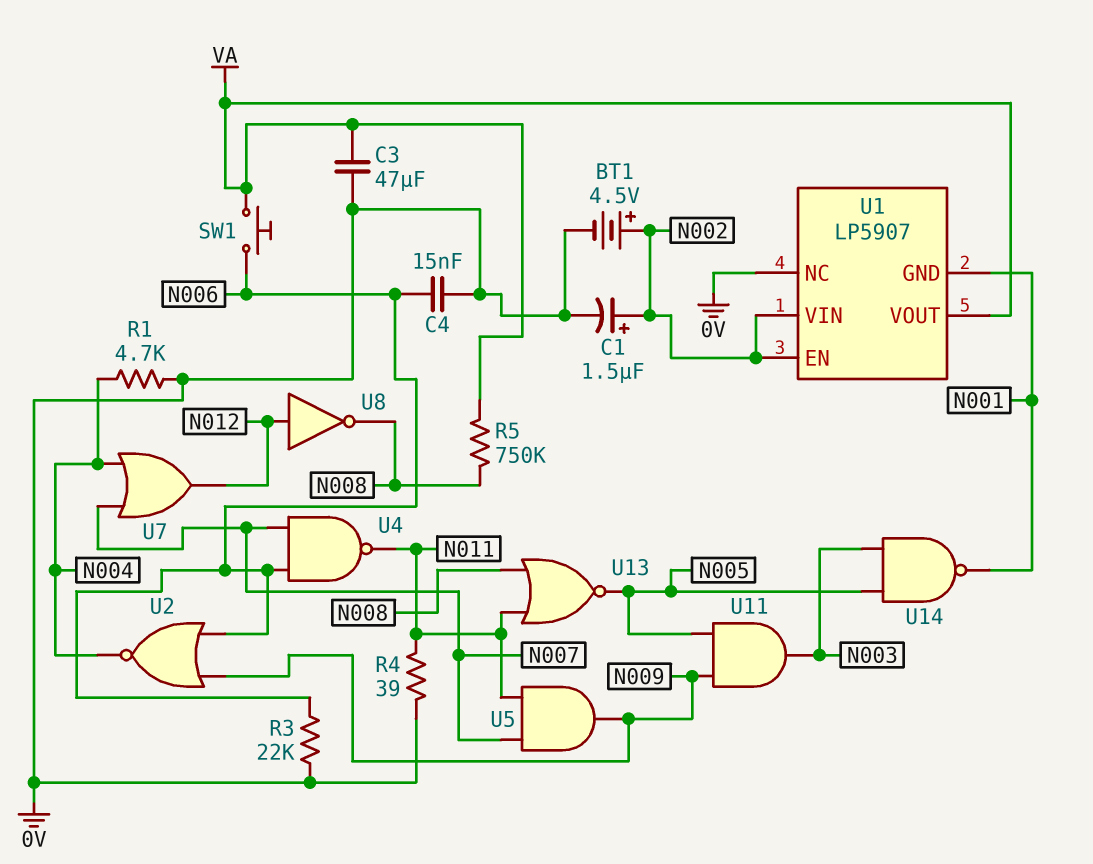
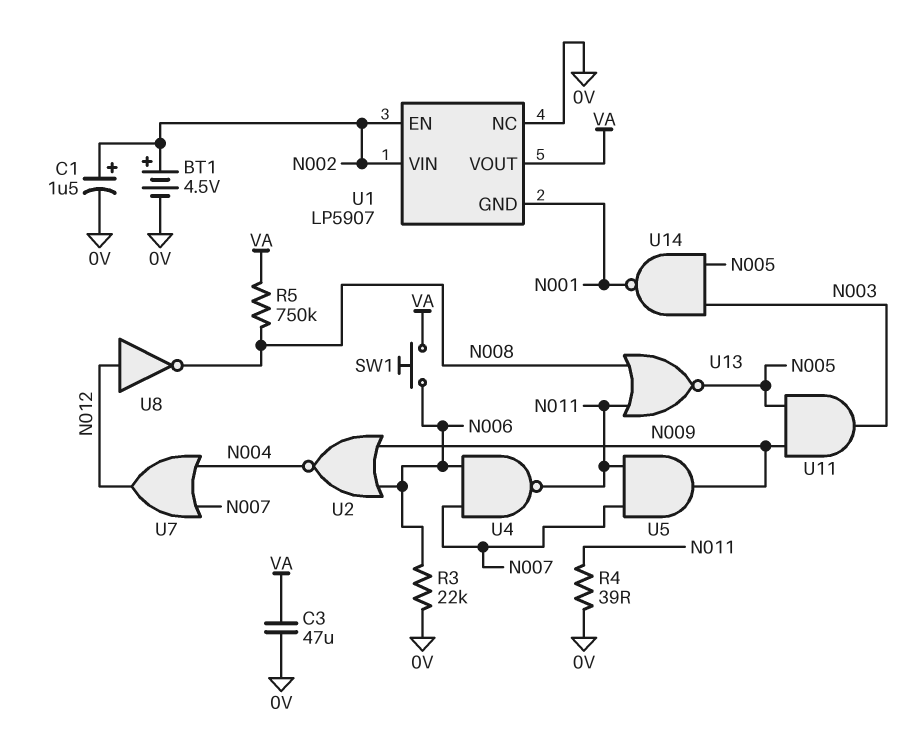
C4: 15nF (0V, N006) -> none
R1: 4.7k (0V, N004) -> none

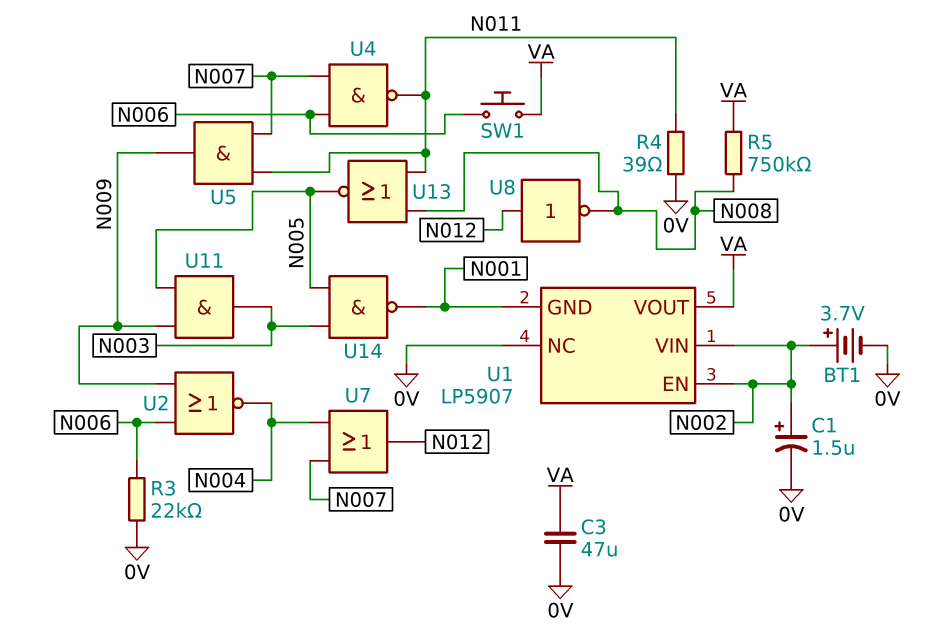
BT1: 4.5V (plus N002, minus 0V) -> 3.7V (plus N002, minus 0V)

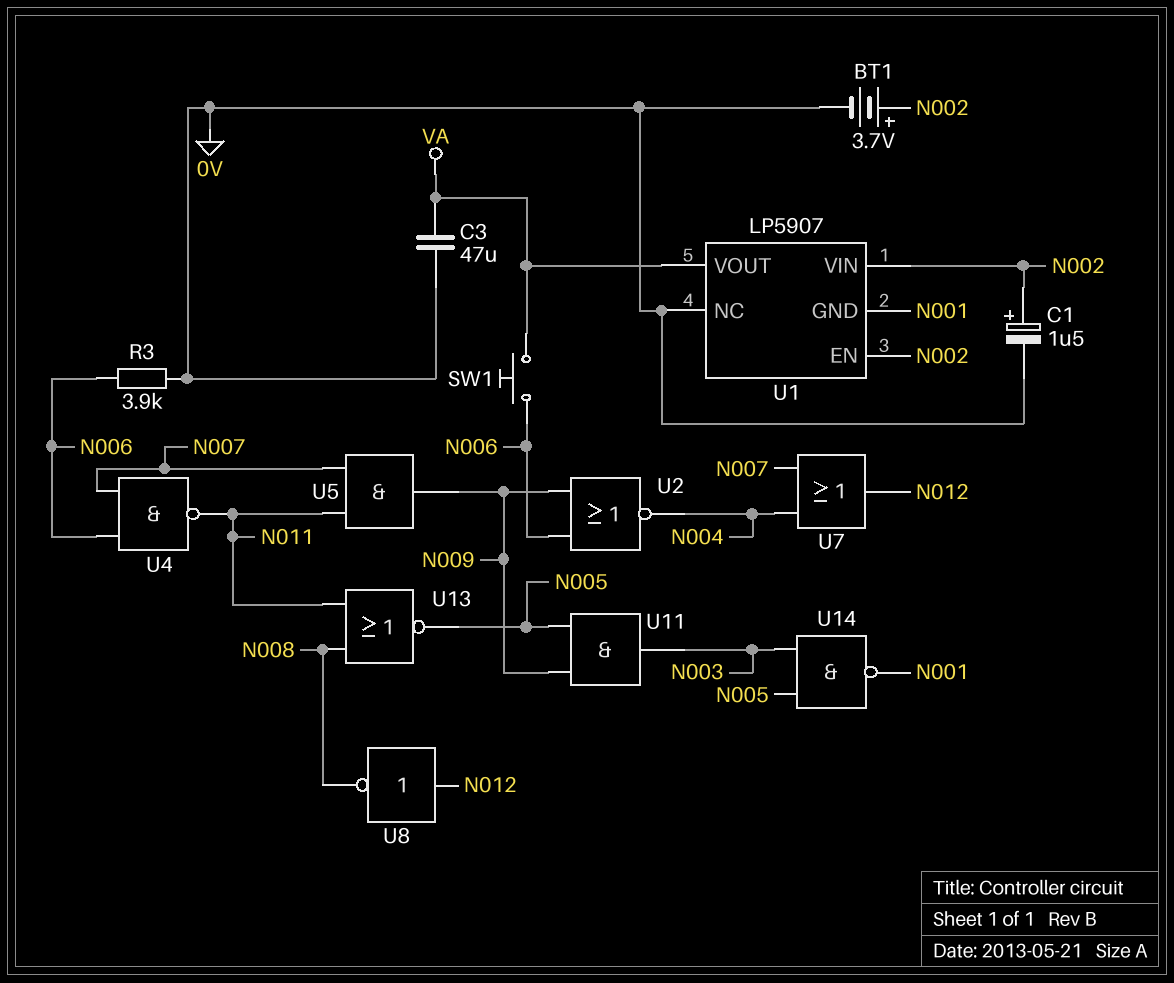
R3: 22k (0V, N006) -> 3.9k (0V, N006)
R4: 39 (0V, N011) -> none
R5: 750k (N008, VA) -> none

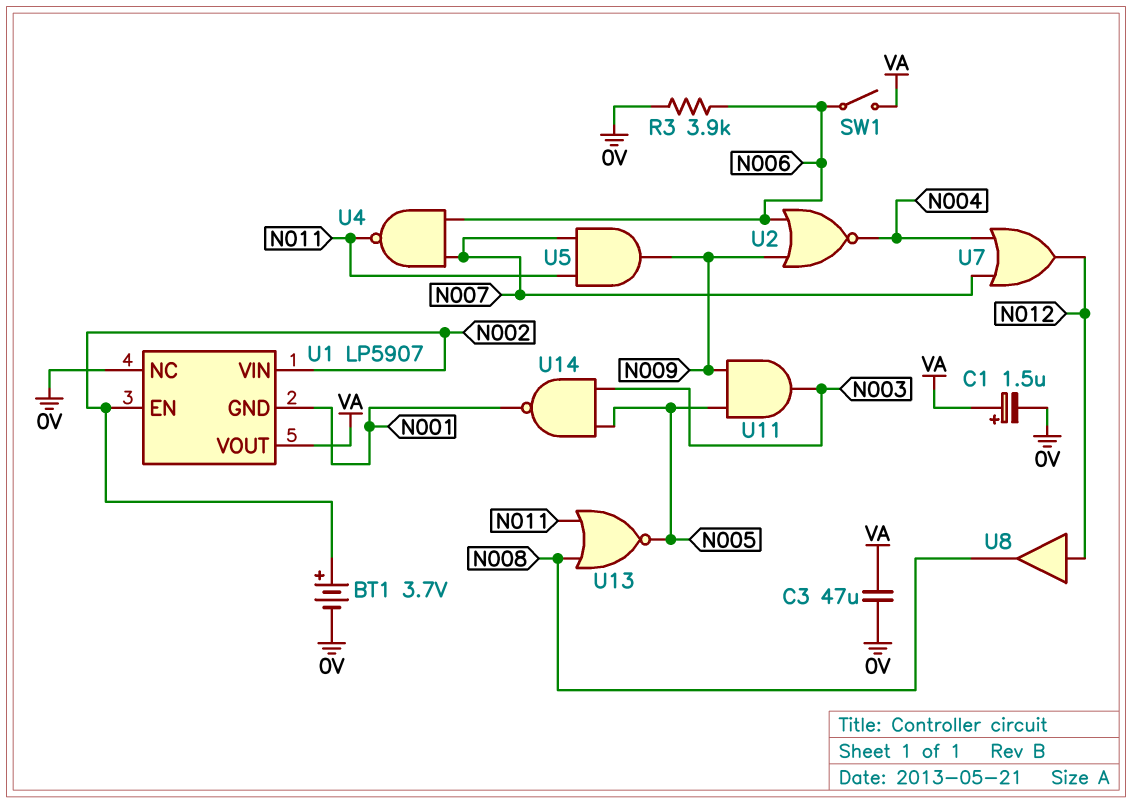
C1: 1.5uF (plus N002, minus 0V) -> 1.5uF (plus VA, minus 0V)
SW1: button (N006, VA) -> switch (N006, VA)
U8: NOT (in N012, out N008) -> buffer (in N012, out N008)

